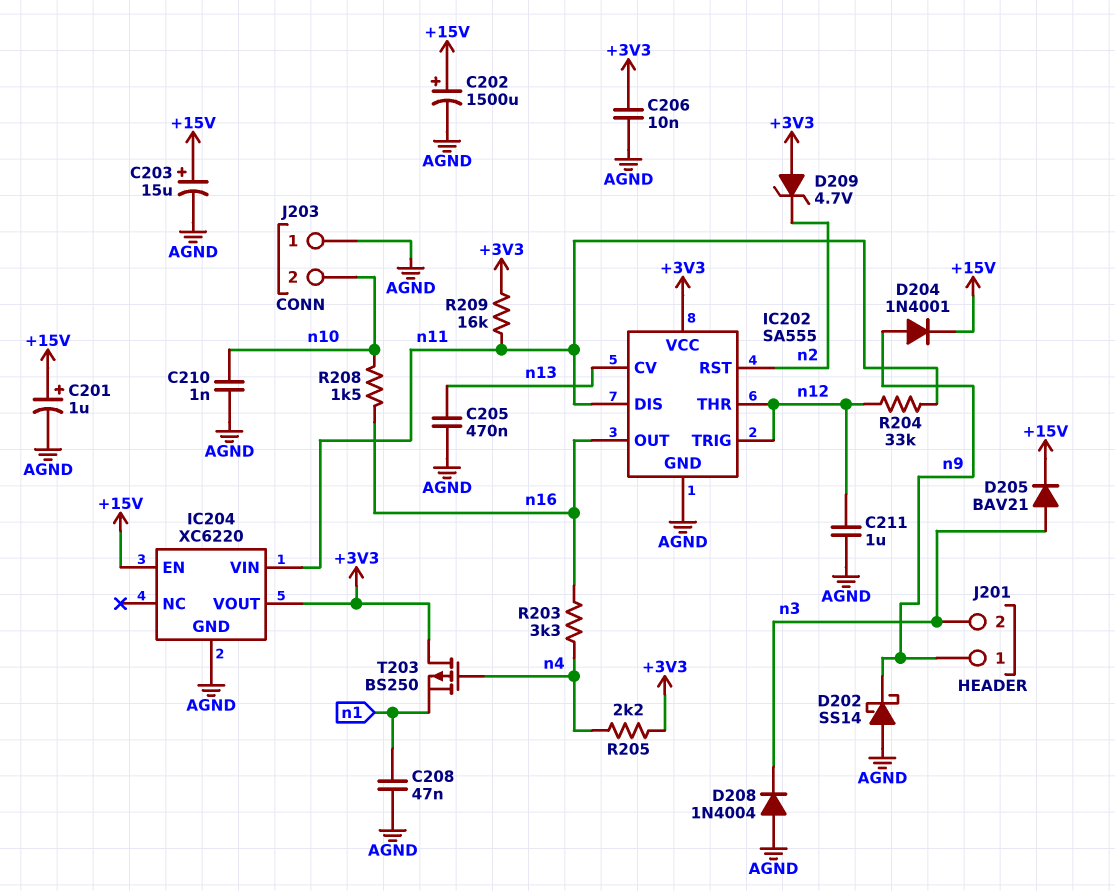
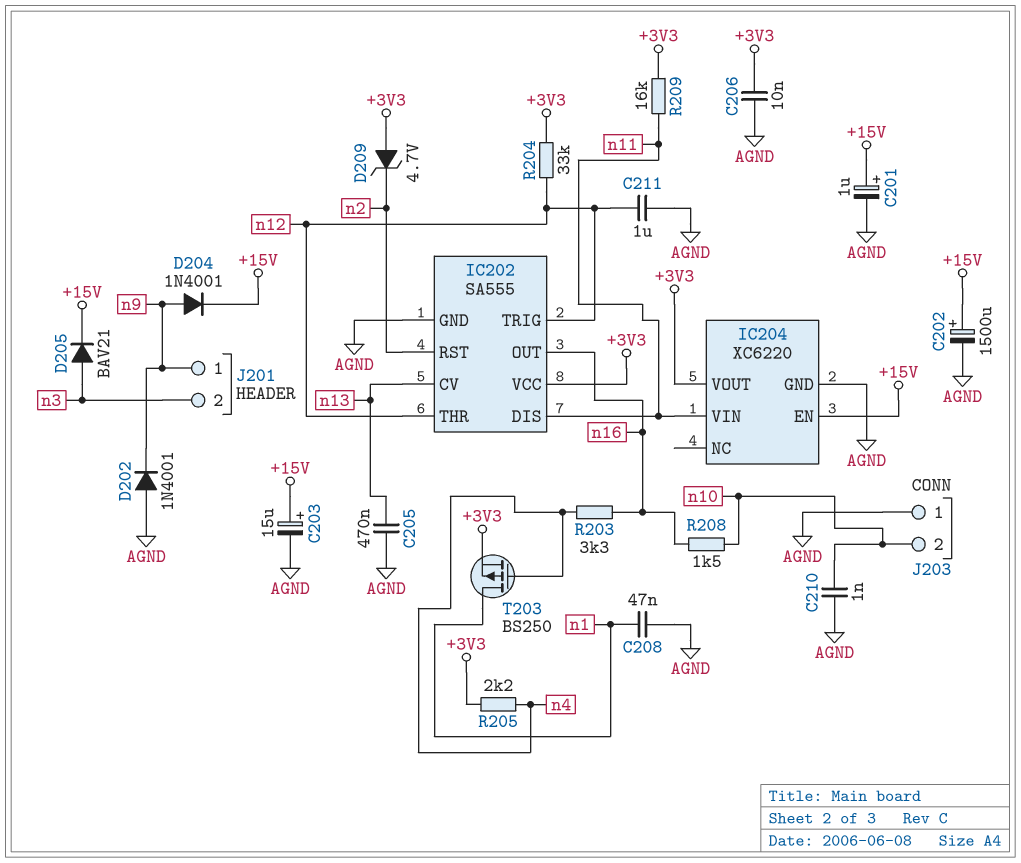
D202: schottky SS14 (A AGND, K n9) -> diode 1N4001 (A AGND, K n9)
D208: diode 1N4004 (A AGND, K n3) -> none
R204: 33k (n11, n12) -> 33k (+3V3, n12)
T203: PMOS BS250 (G n4, D +3V3, S n1) -> PMOS BS250 (G n4, D n1, S +3V3)

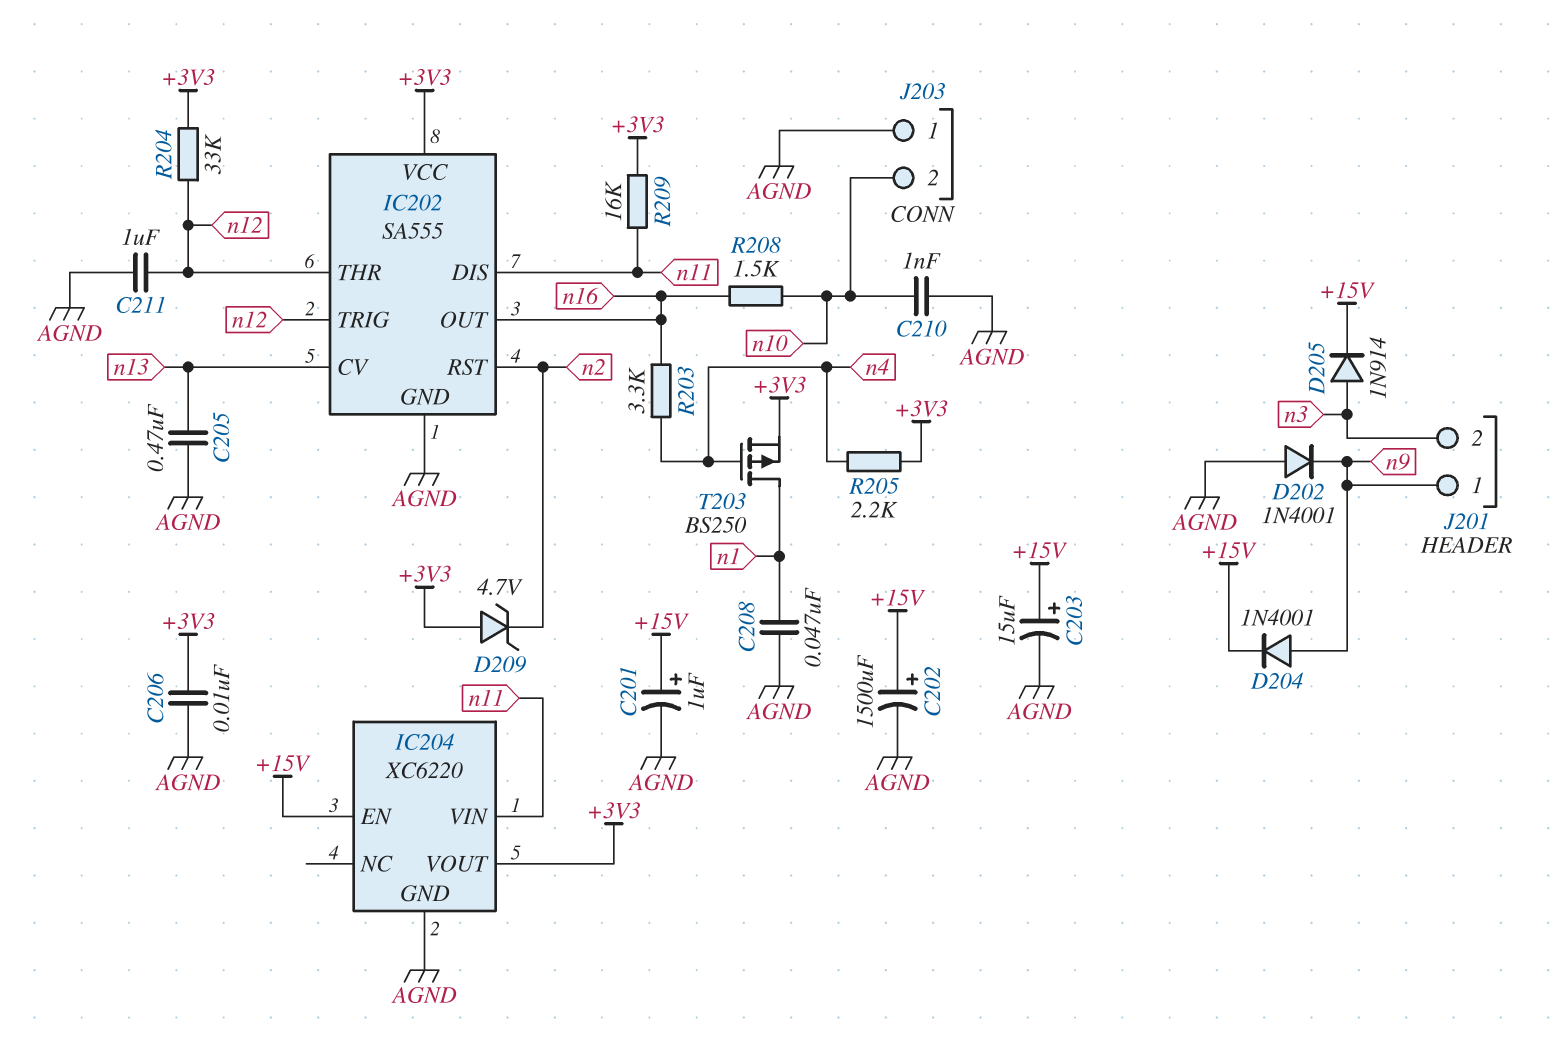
D205: diode BAV21 (A n3, K +15V) -> diode 1N914 (A n3, K +15V)

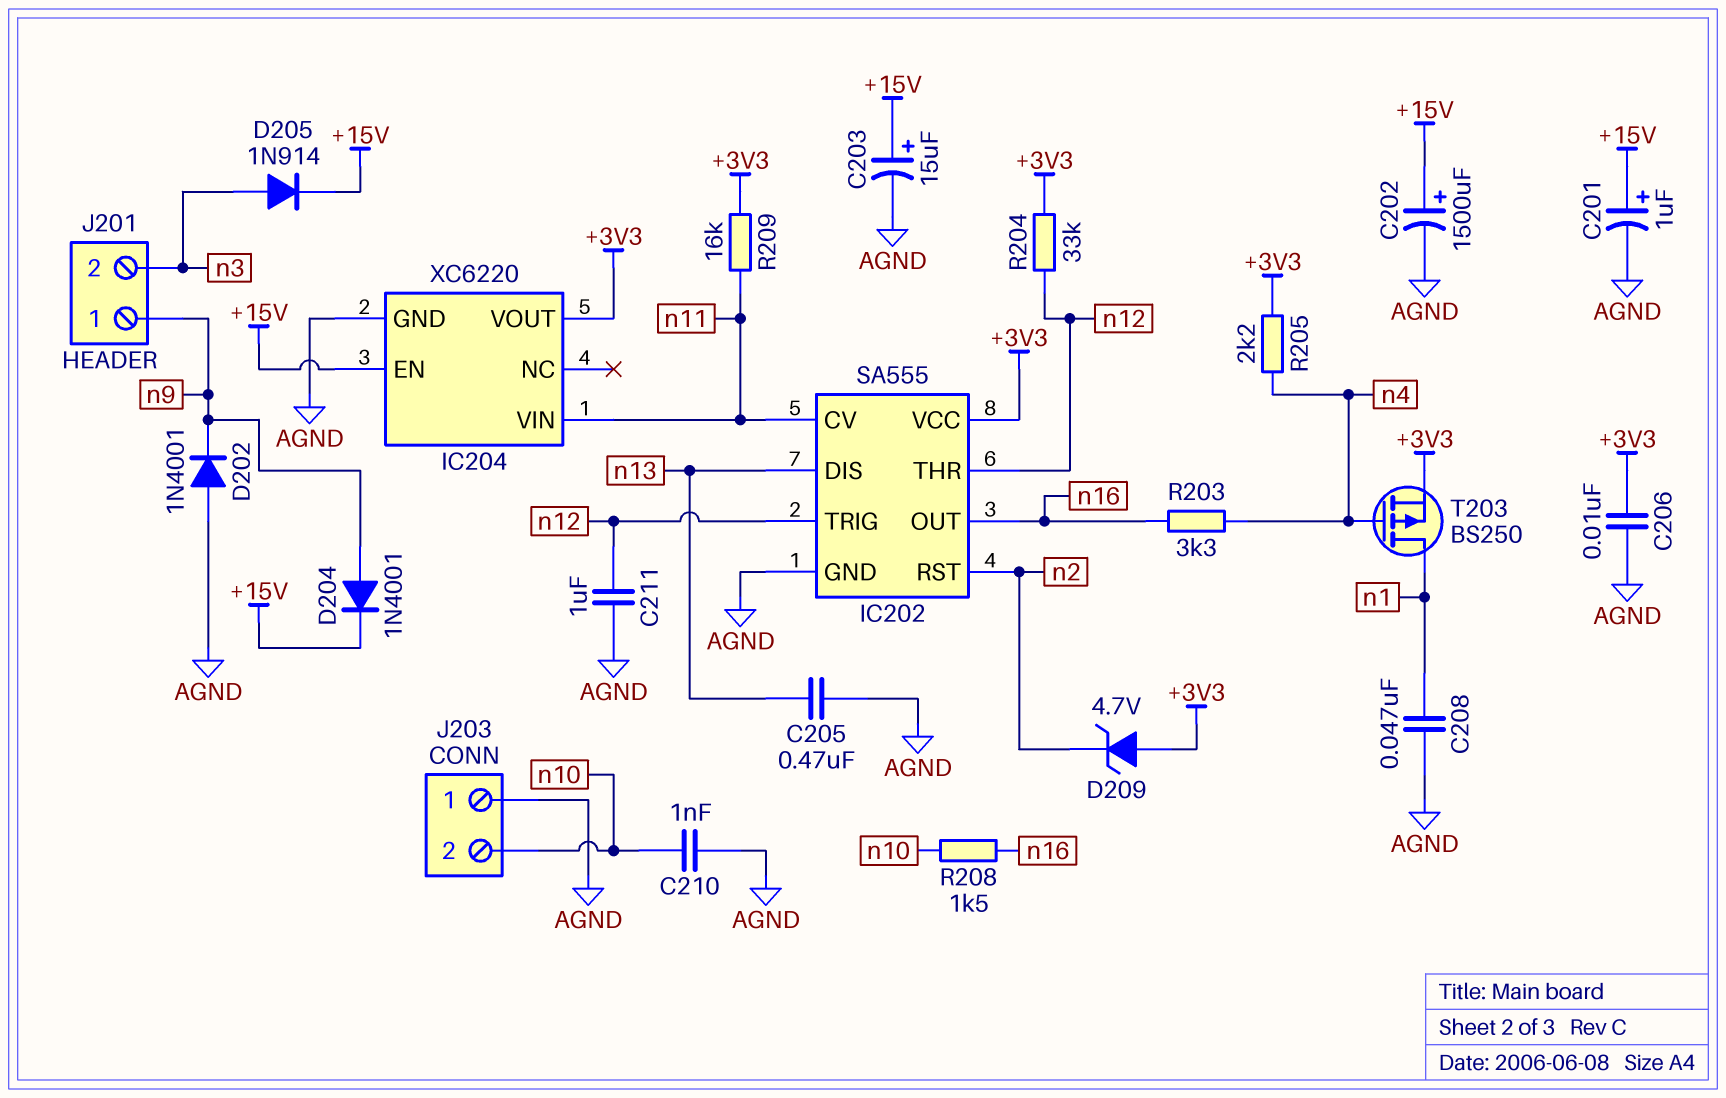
IC202 pin CV: n13 -> n11
IC202 pin DIS: n11 -> n13

